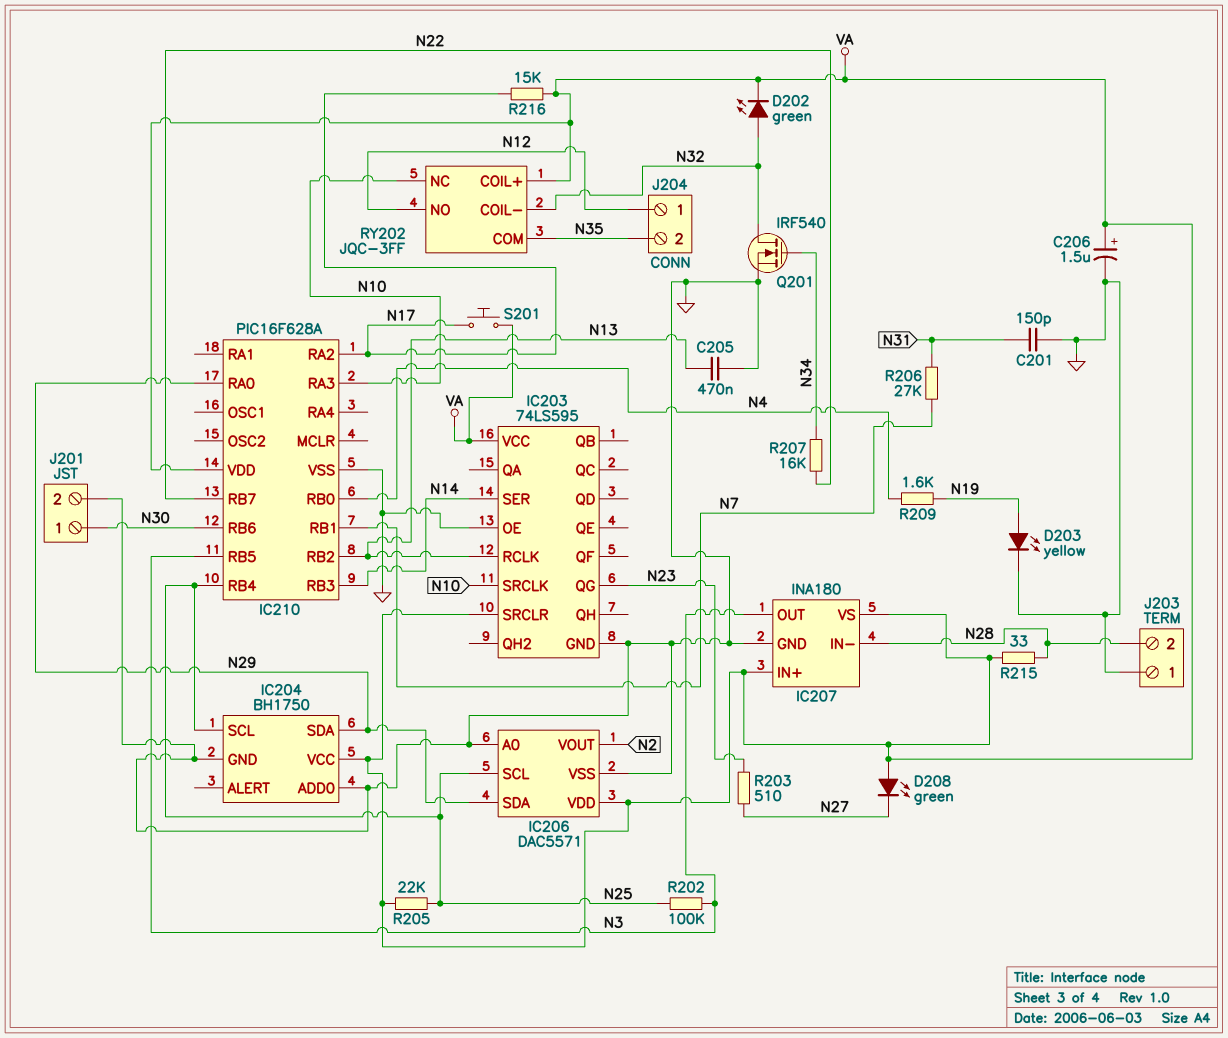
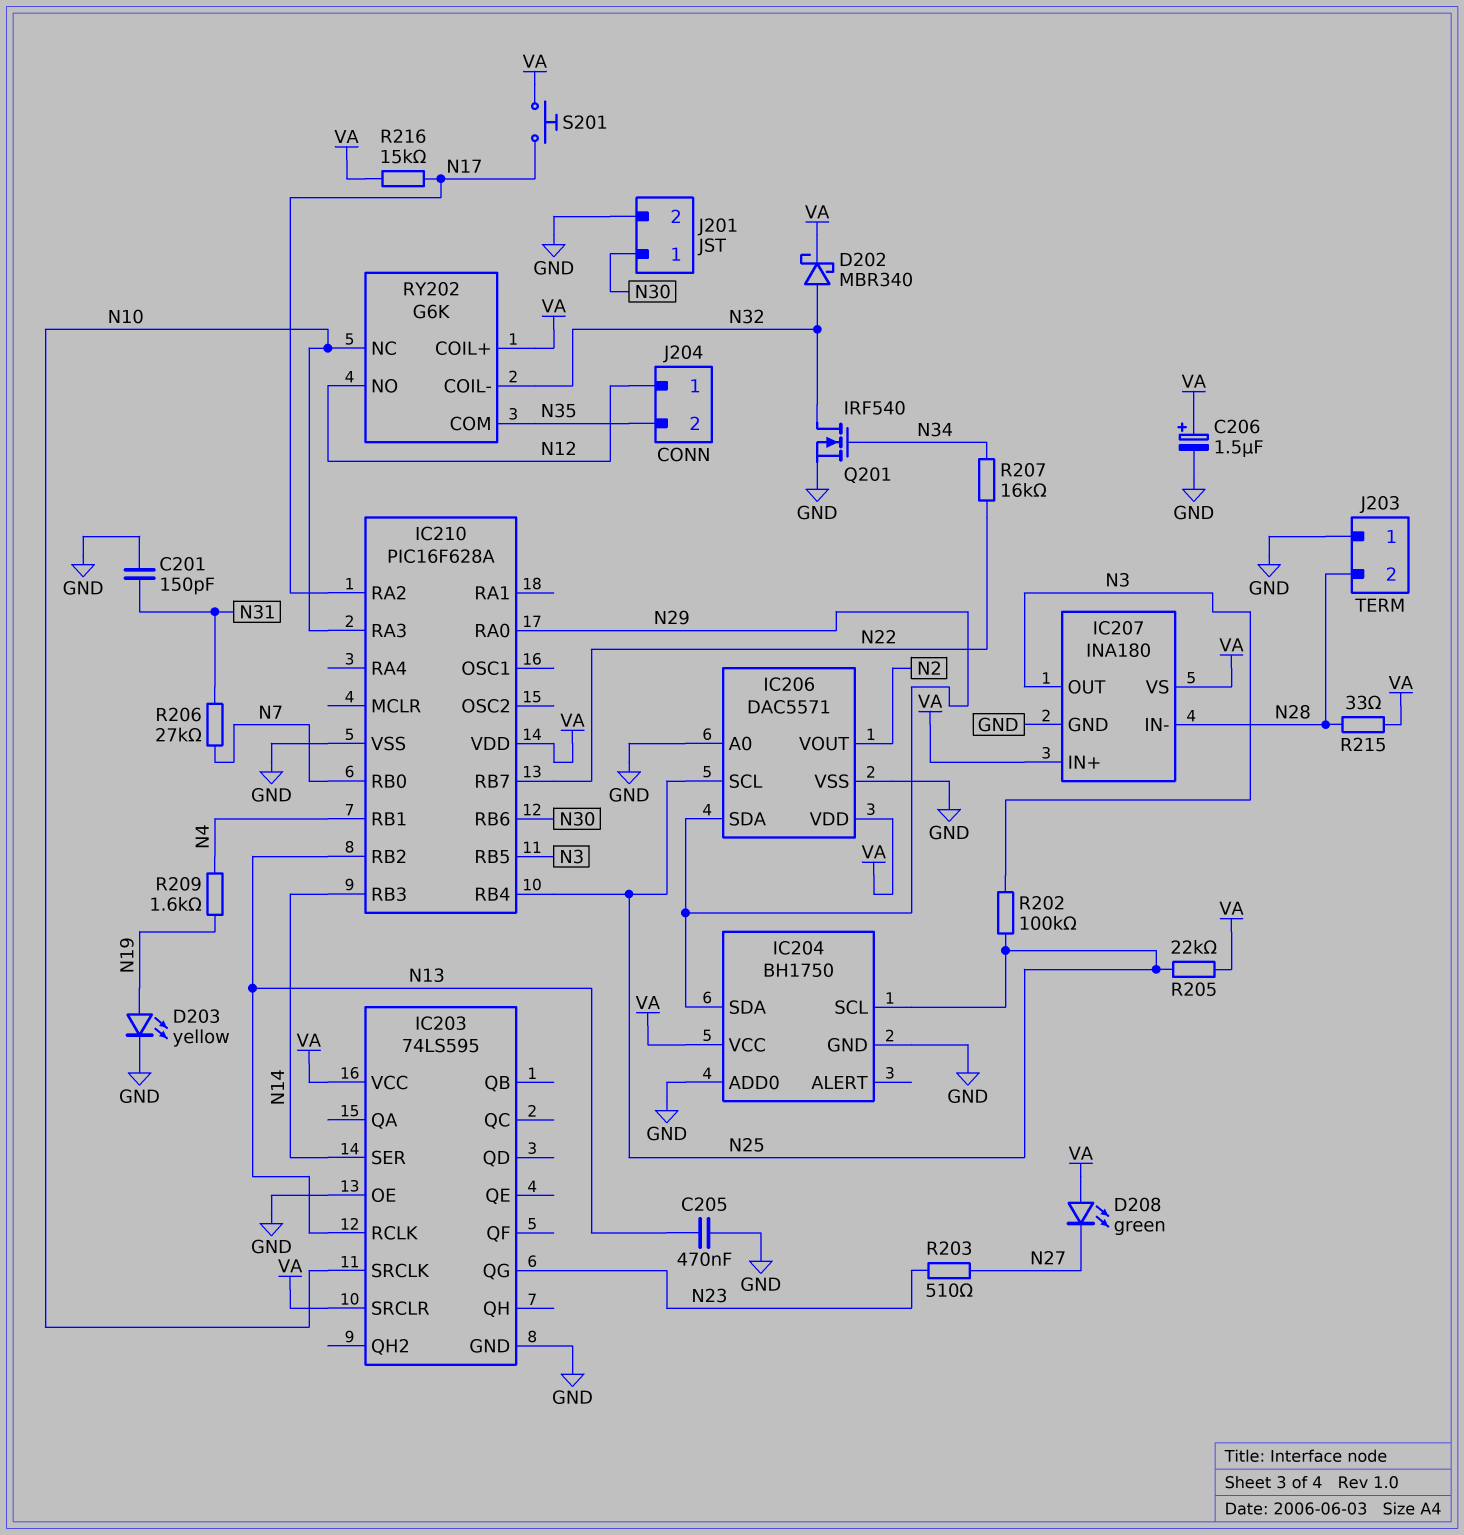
D202: LED green (A N32, K VA) -> schottky MBR340 (A N32, K VA)
IC210 pin RB0: N4 -> N7
IC210 pin RB1: N7 -> N4
RY202: JQC-3FF -> G6K

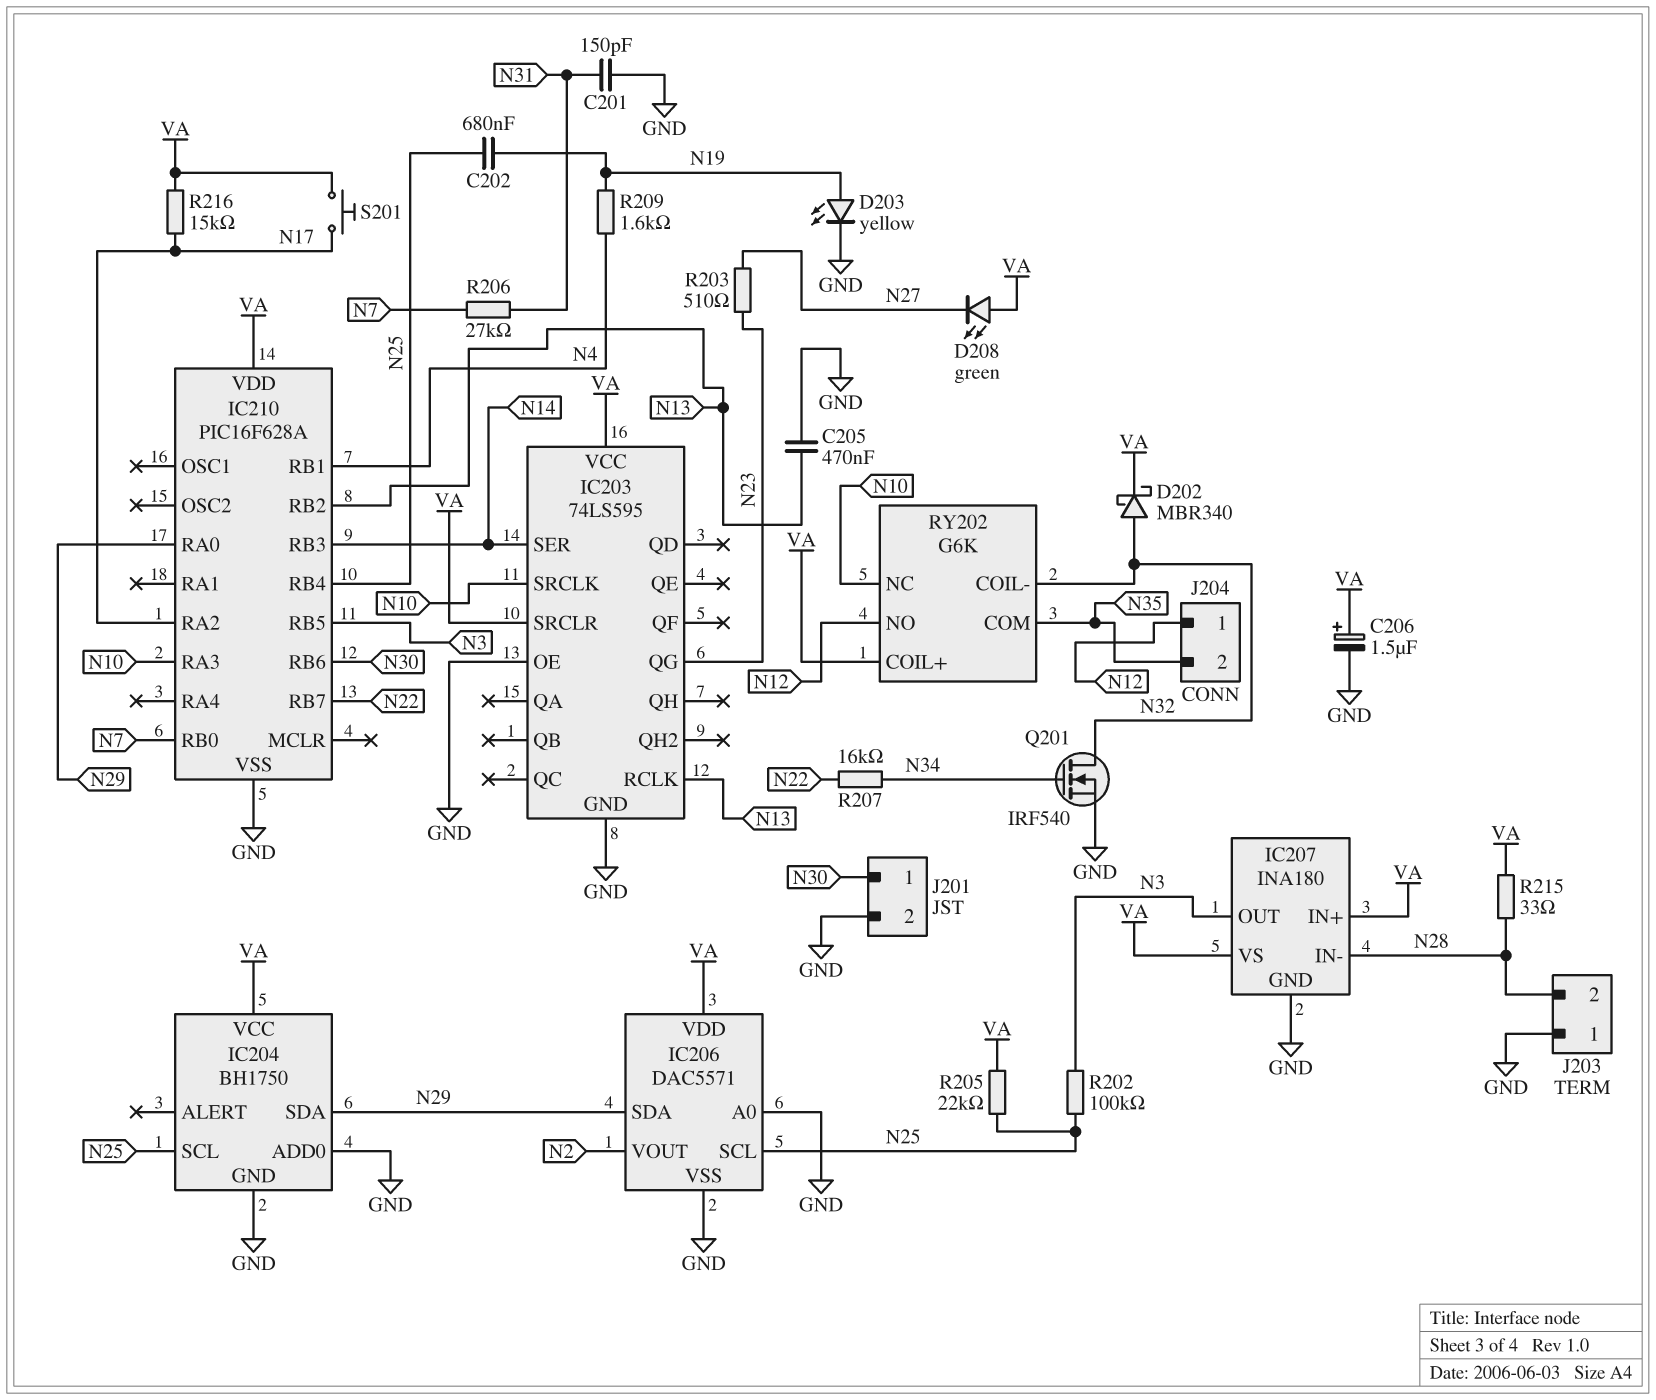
C202: none -> 680nF (N19, N25)

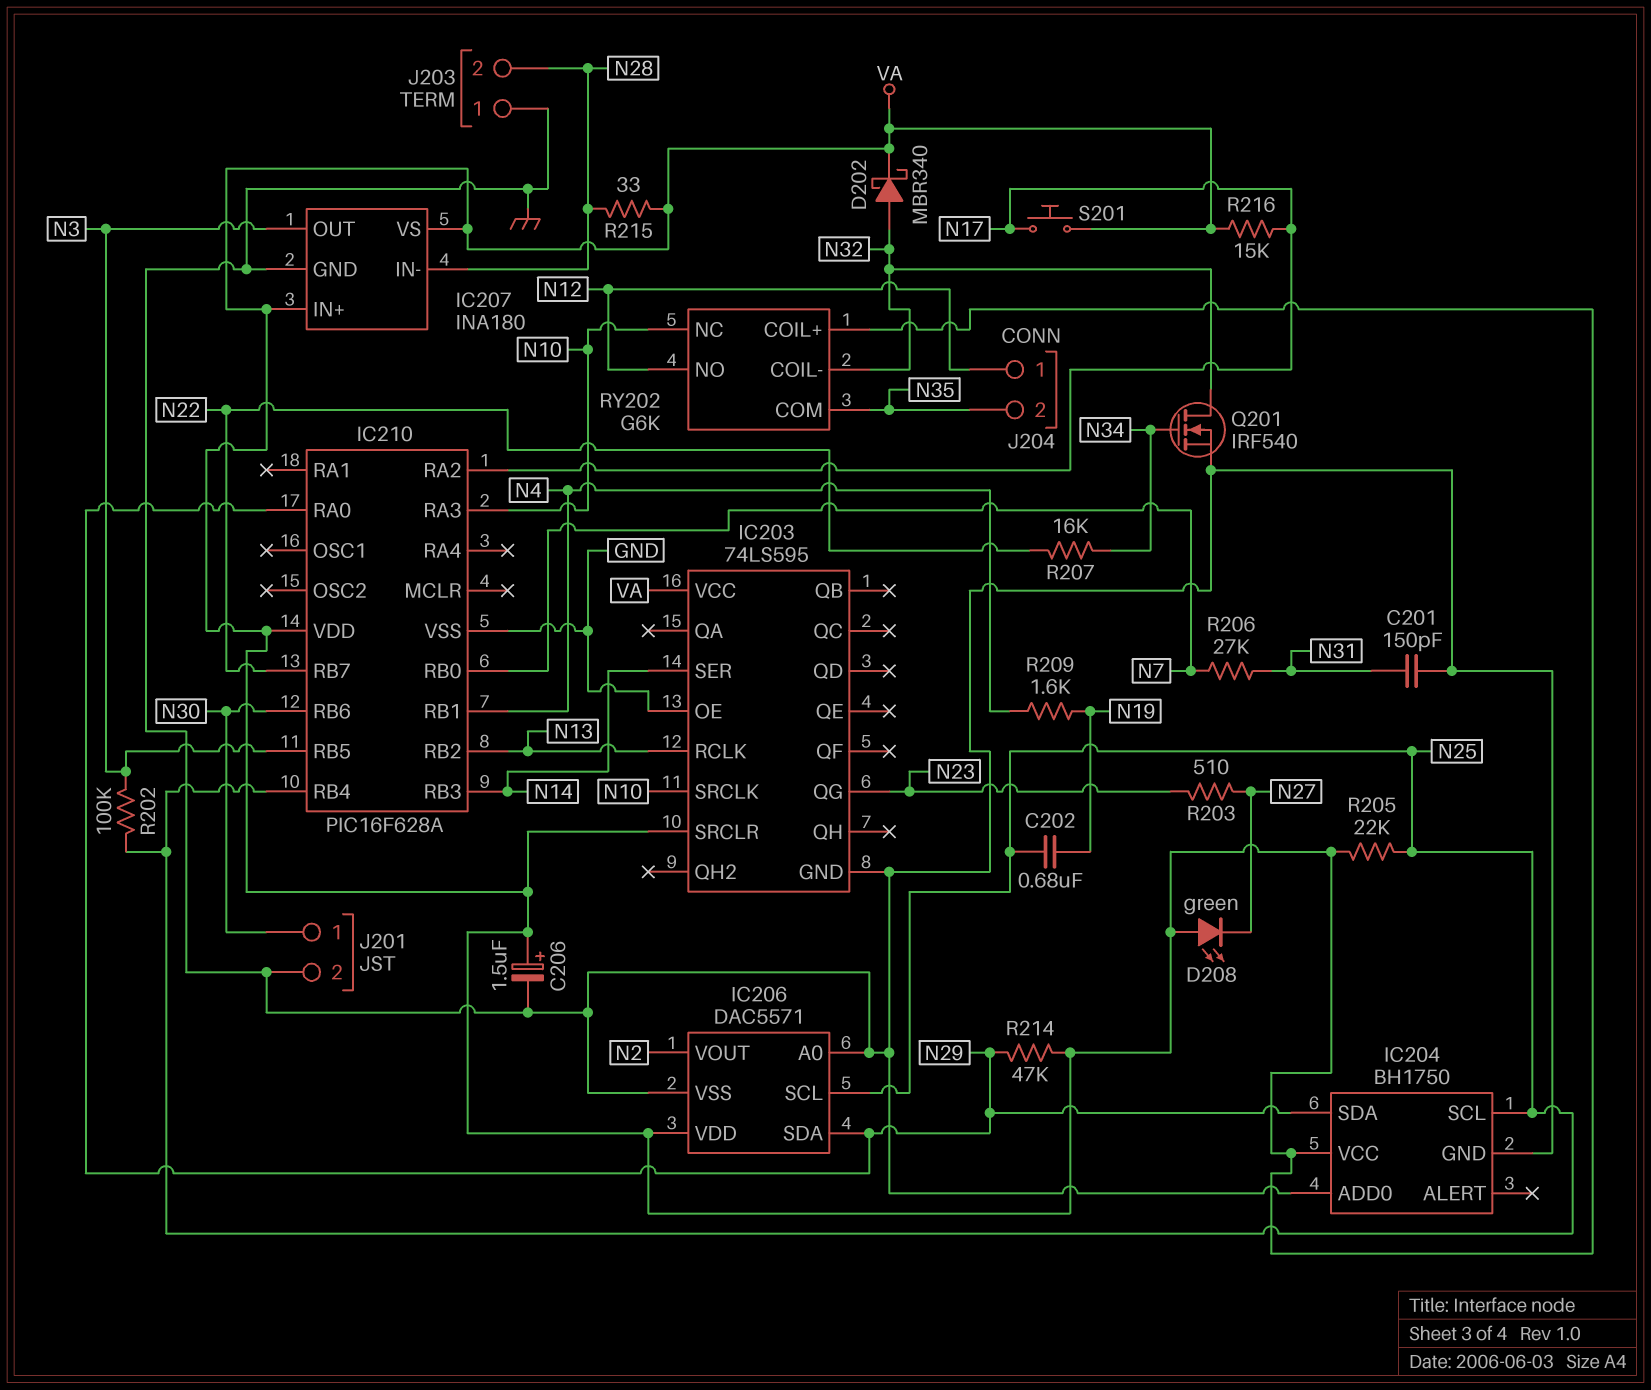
C205: 470nF (GND, N13) -> none
D203: LED yellow (A N19, K GND) -> none
R214: none -> 47k (N29, VA)

